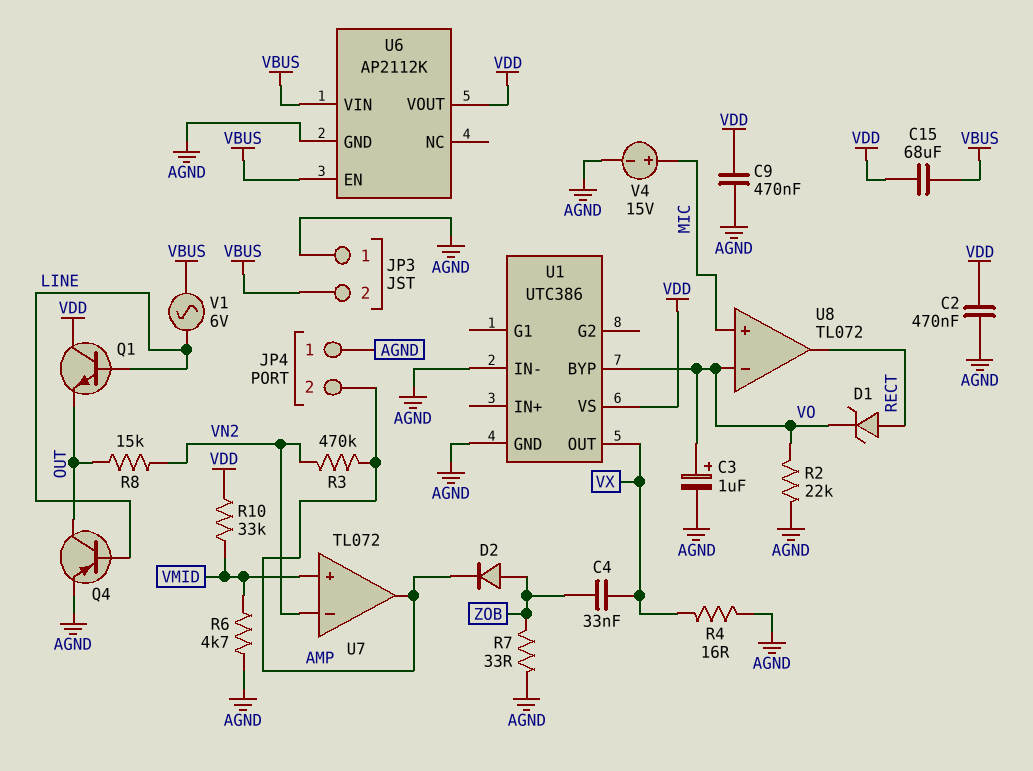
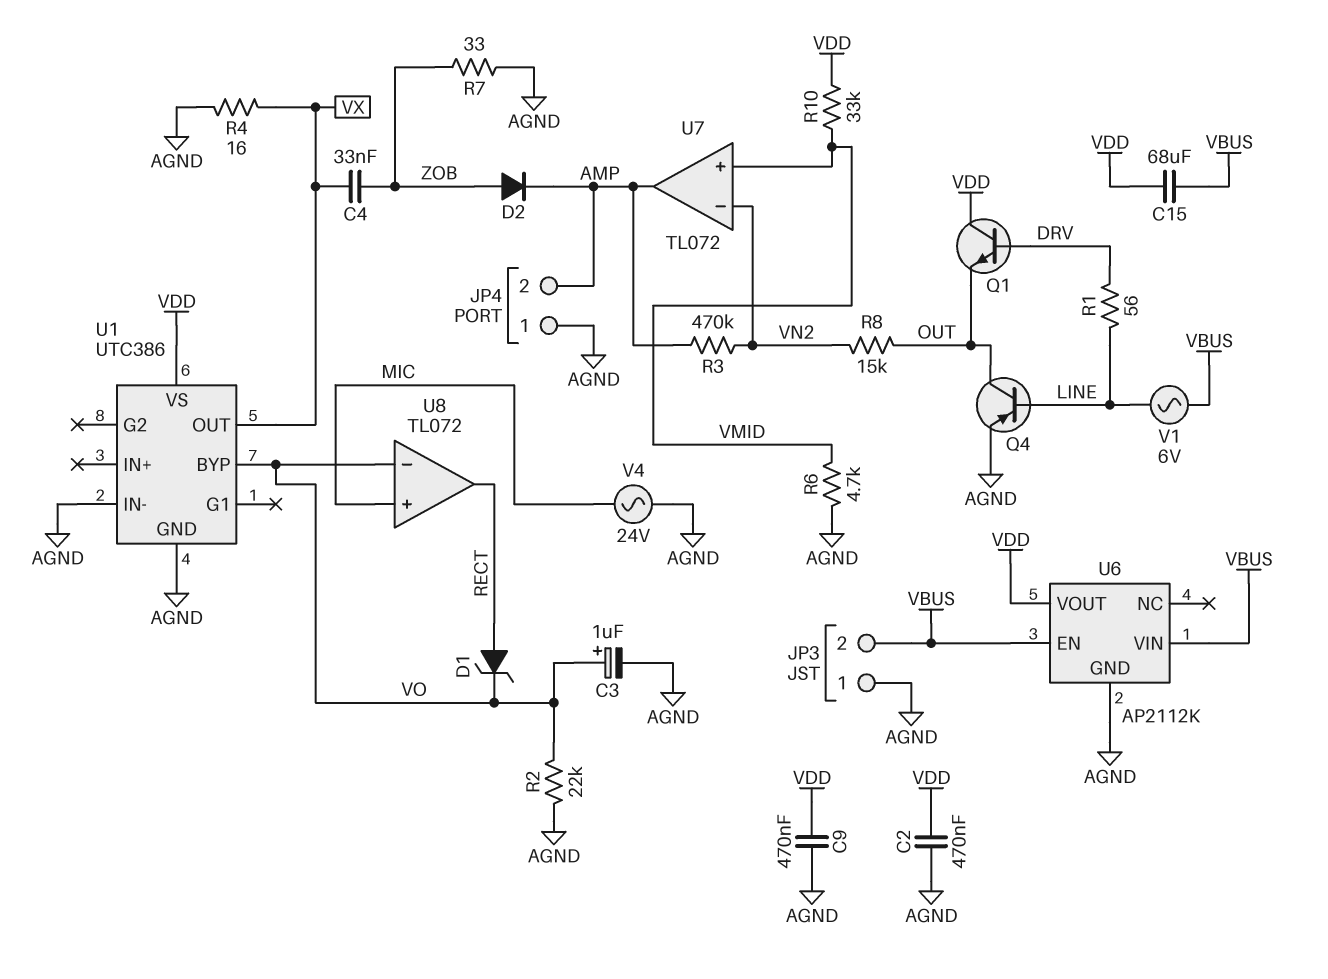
Q1: NPN (B LINE, C VDD, E OUT) -> NPN (B DRV, C VDD, E OUT)
R1: none -> 56 (DRV, LINE)
V4: 15V (plus MIC, minus AGND) -> AC 24V (AGND, MIC)

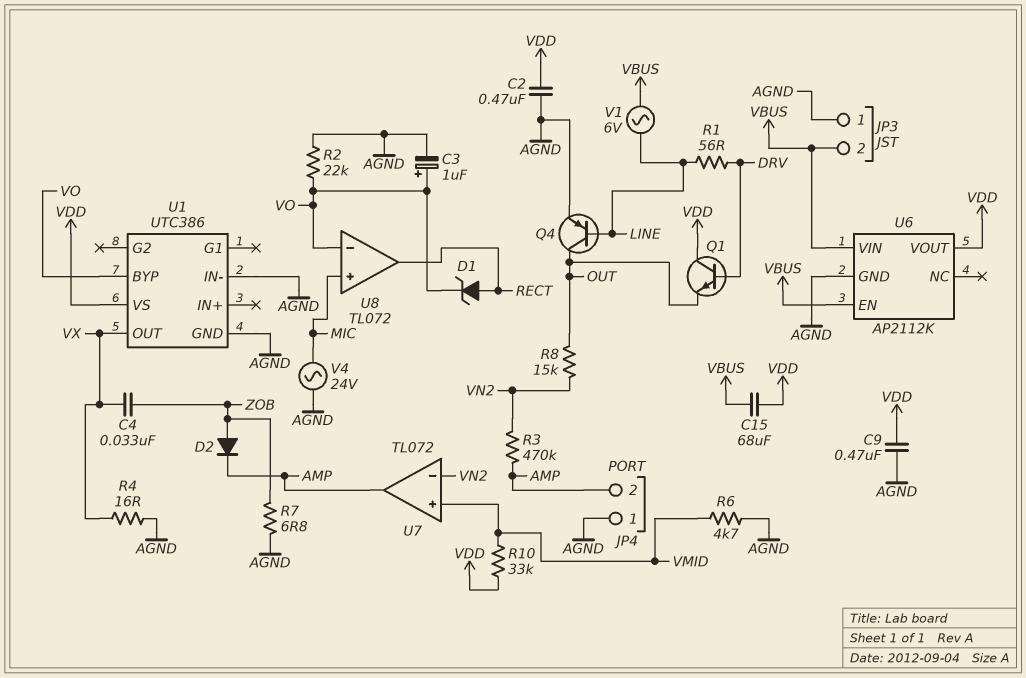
R7: 33 (AGND, ZOB) -> 6.8 (AGND, ZOB)

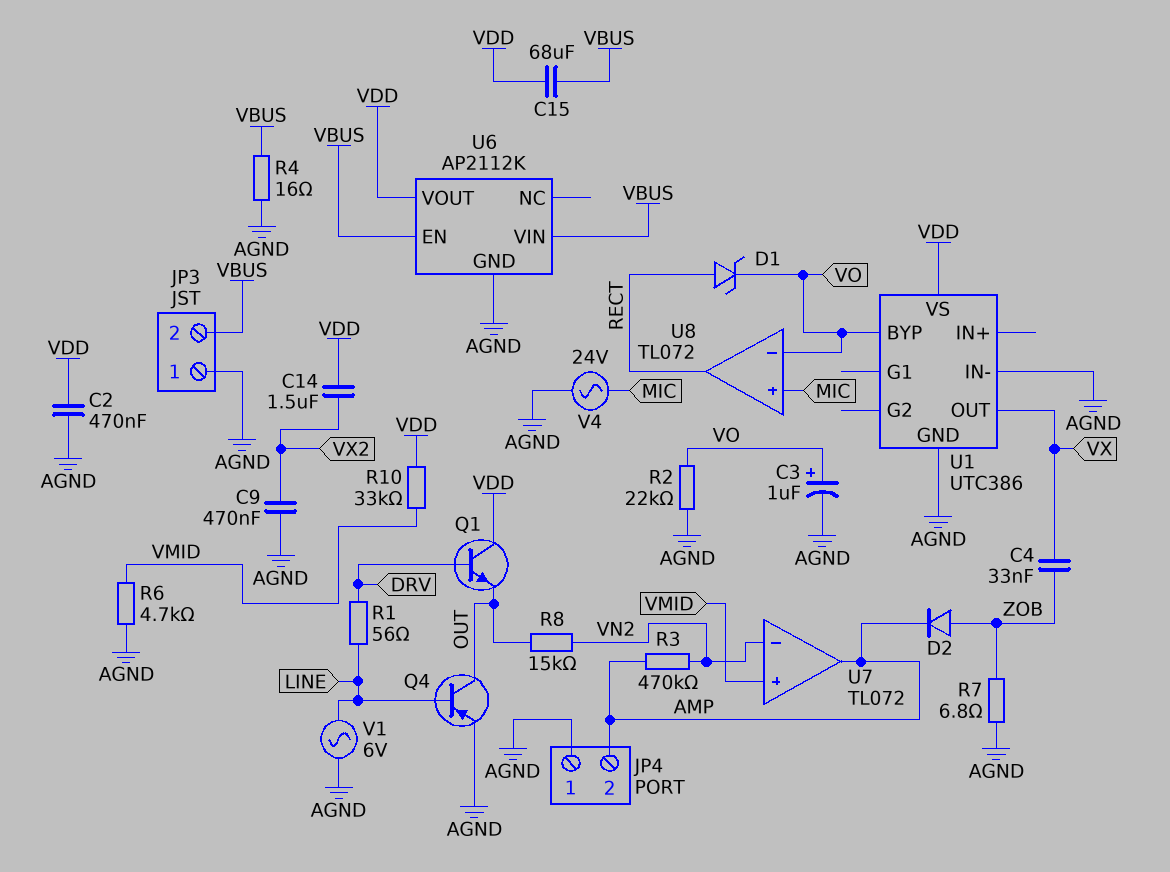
C9: 470nF (AGND, VDD) -> 470nF (AGND, VX2)
C14: none -> 1.5uF (VDD, VX2)
R4: 16 (AGND, VX) -> 16 (AGND, VBUS)
V1: AC 6V (LINE, VBUS) -> AC 6V (AGND, LINE)

